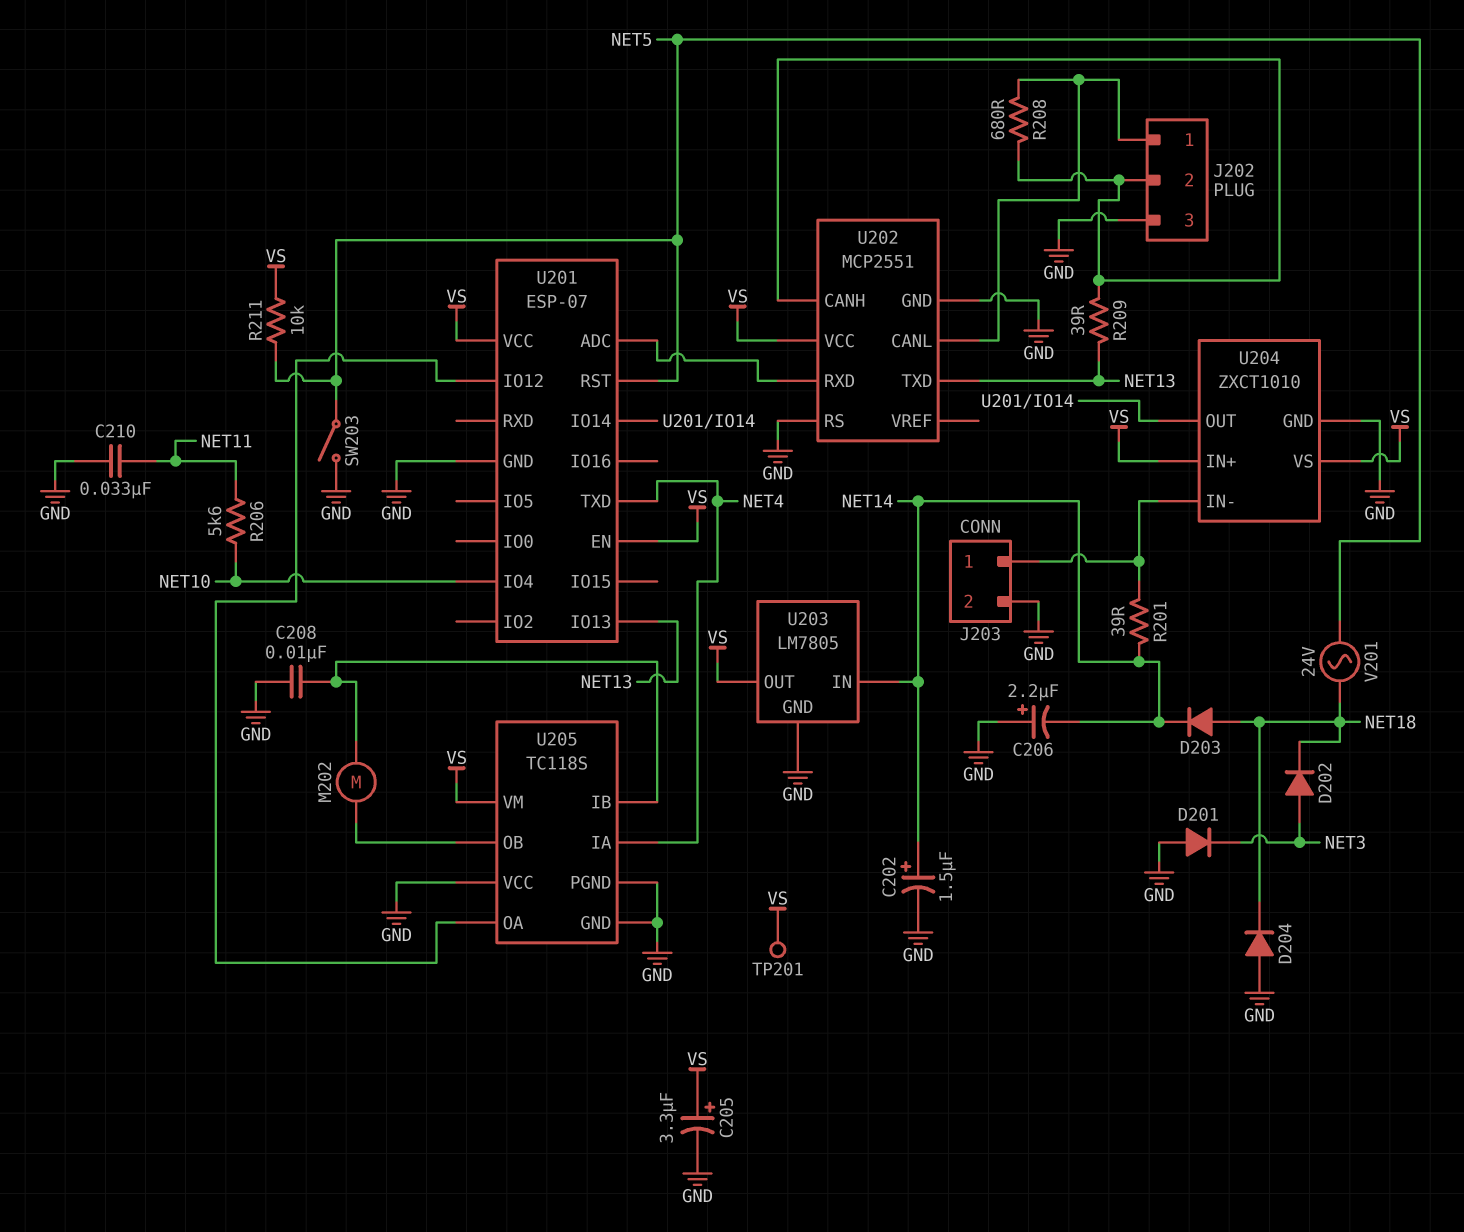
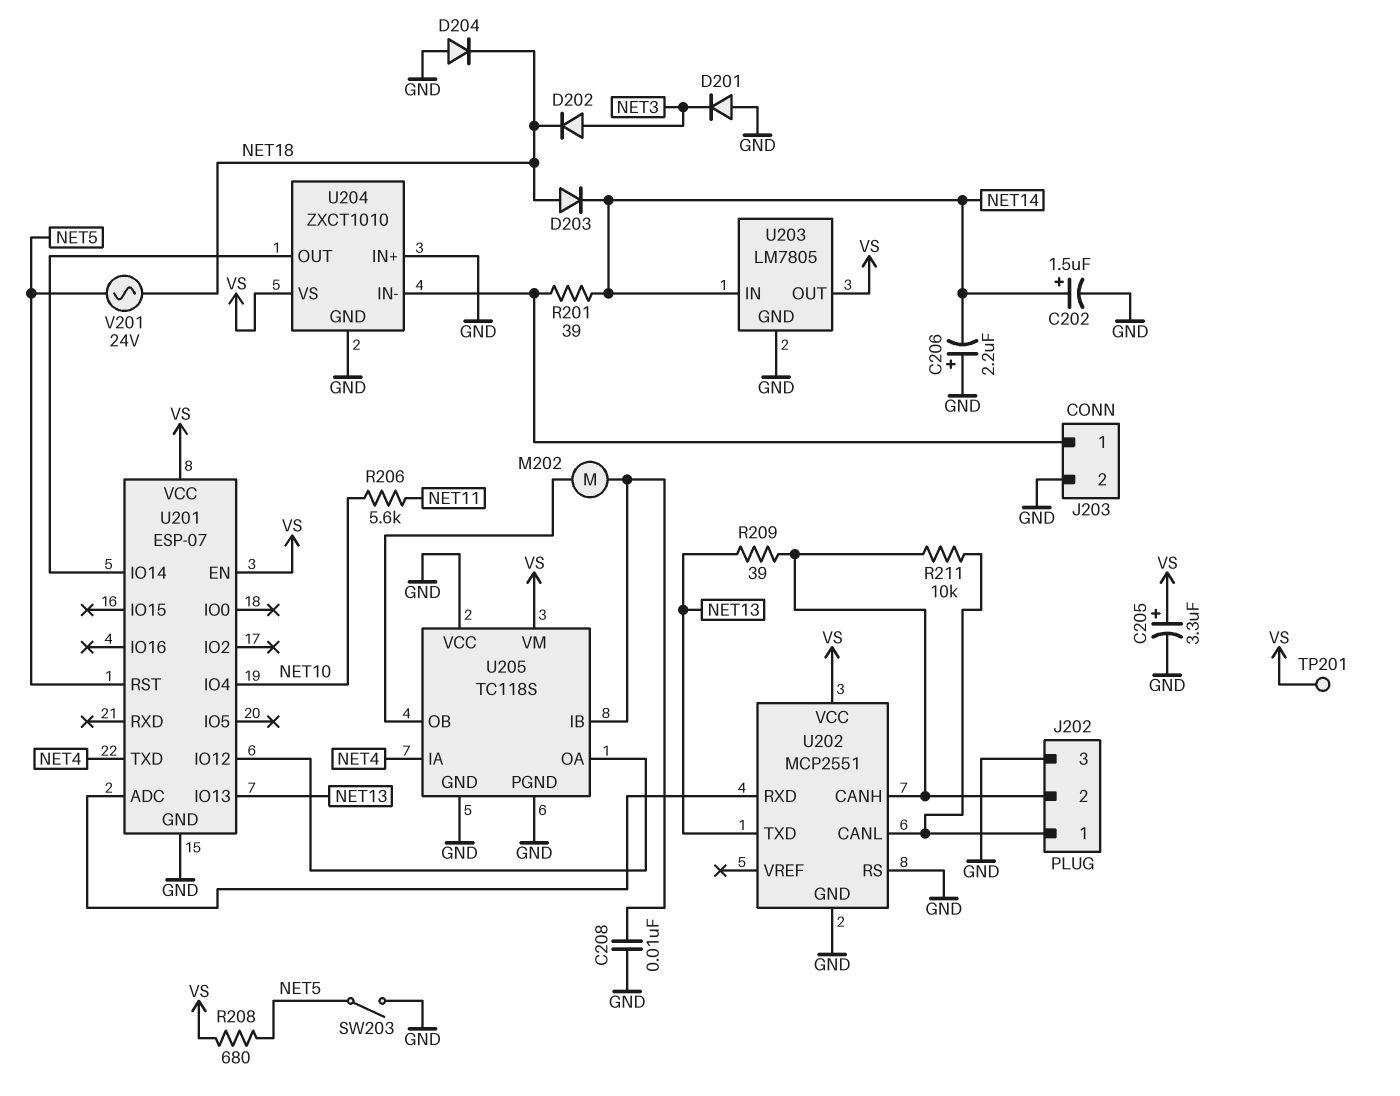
C210: 33nF (GND, NET11) -> none
R208: 680 (J202/1, J202/2) -> 680 (NET5, VS)
R211: 10k (NET5, VS) -> 10k (J202/1, J202/2)
U204 pin IN+: VS -> GND

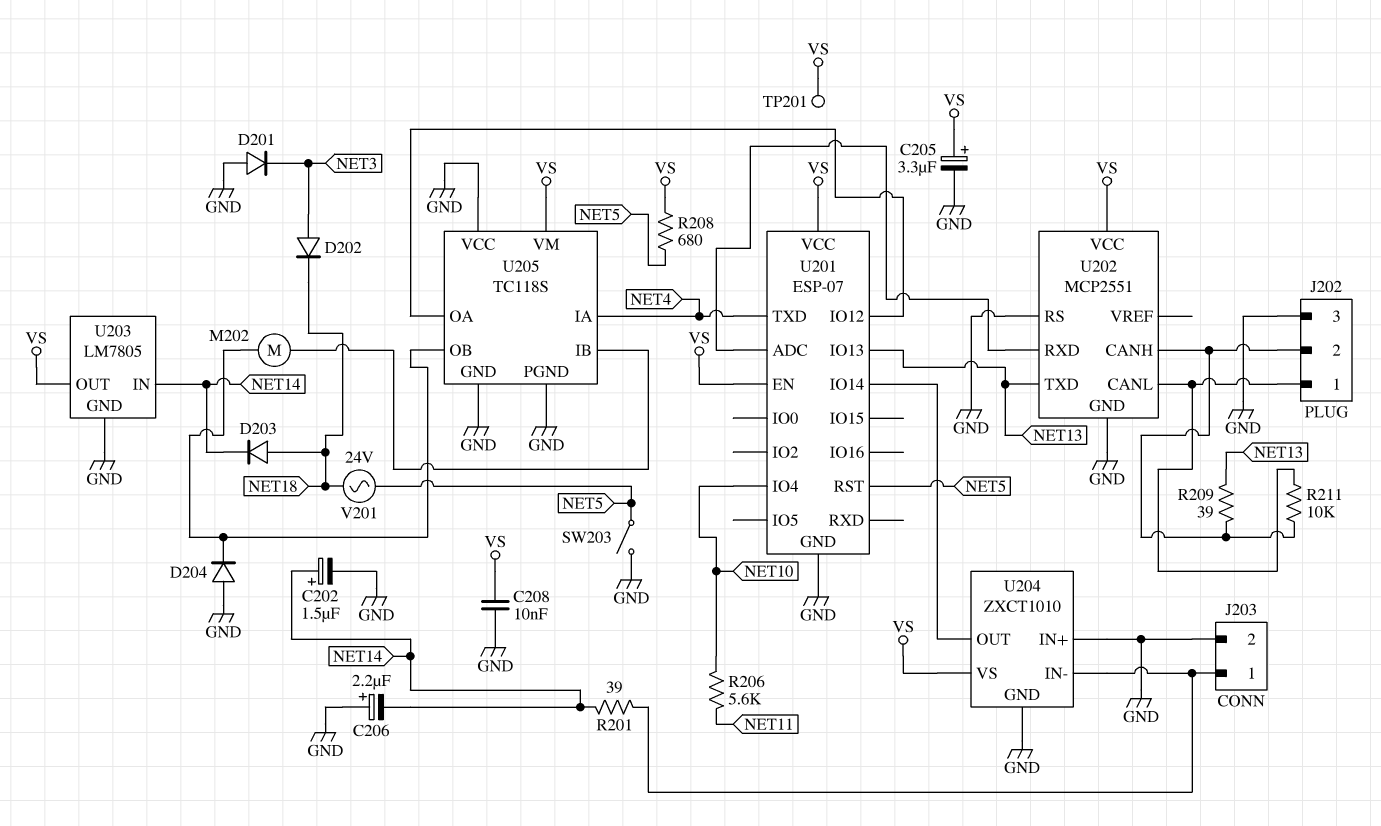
C208: 10nF (GND, U205/IB) -> 10nF (GND, VS)
D204: diode (A GND, K NET18) -> diode (A GND, K U205/OB)

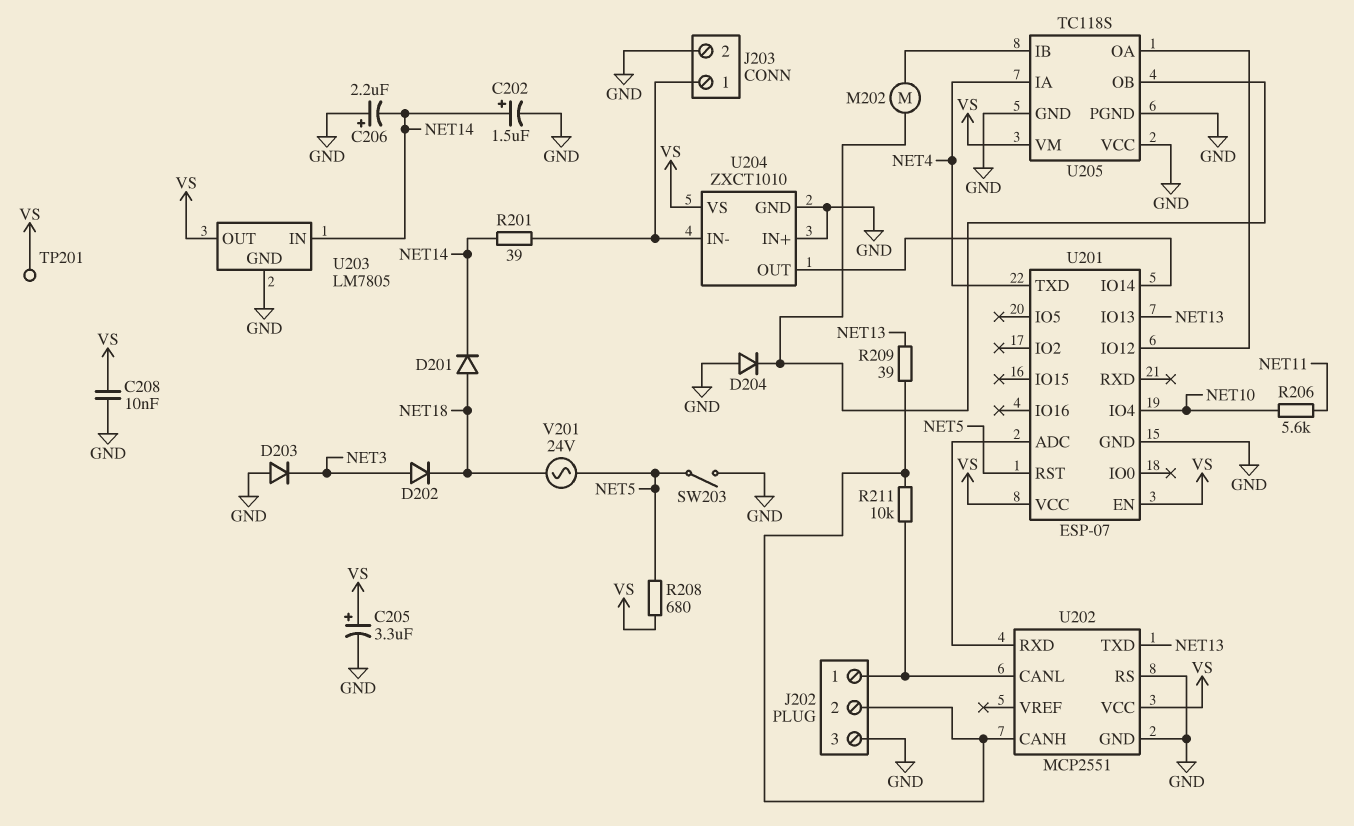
D201: diode (A GND, K NET3) -> diode (A NET18, K NET14)
D203: diode (A NET18, K NET14) -> diode (A GND, K NET3)

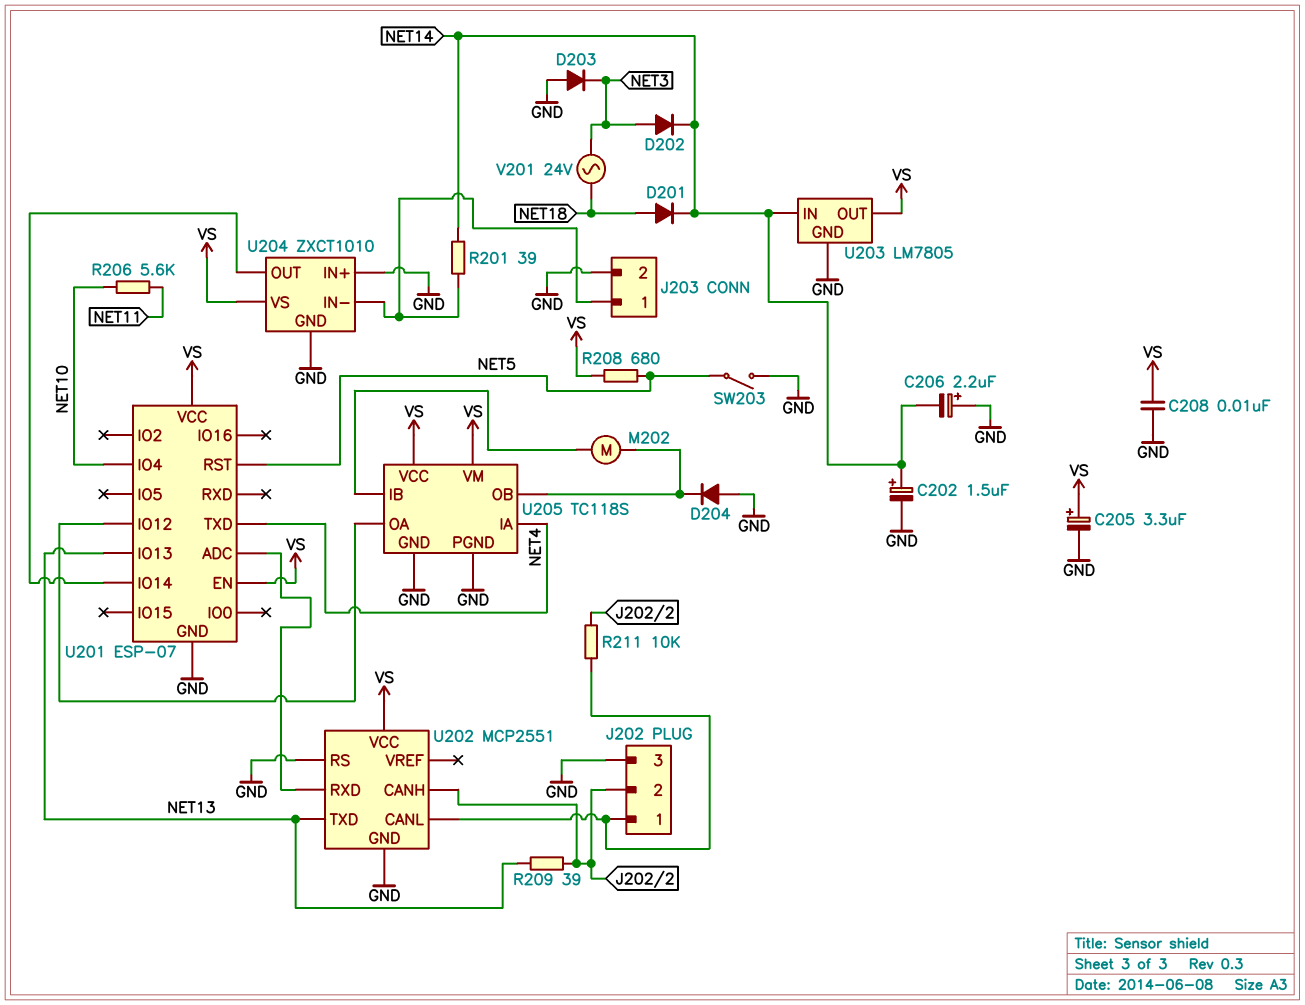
D202: diode (A NET3, K NET18) -> diode (A NET3, K NET14)
TP201: test point (VS) -> none
U205 pin VCC: GND -> VS
V201: AC 24V (NET5, NET18) -> AC 24V (NET3, NET18)

